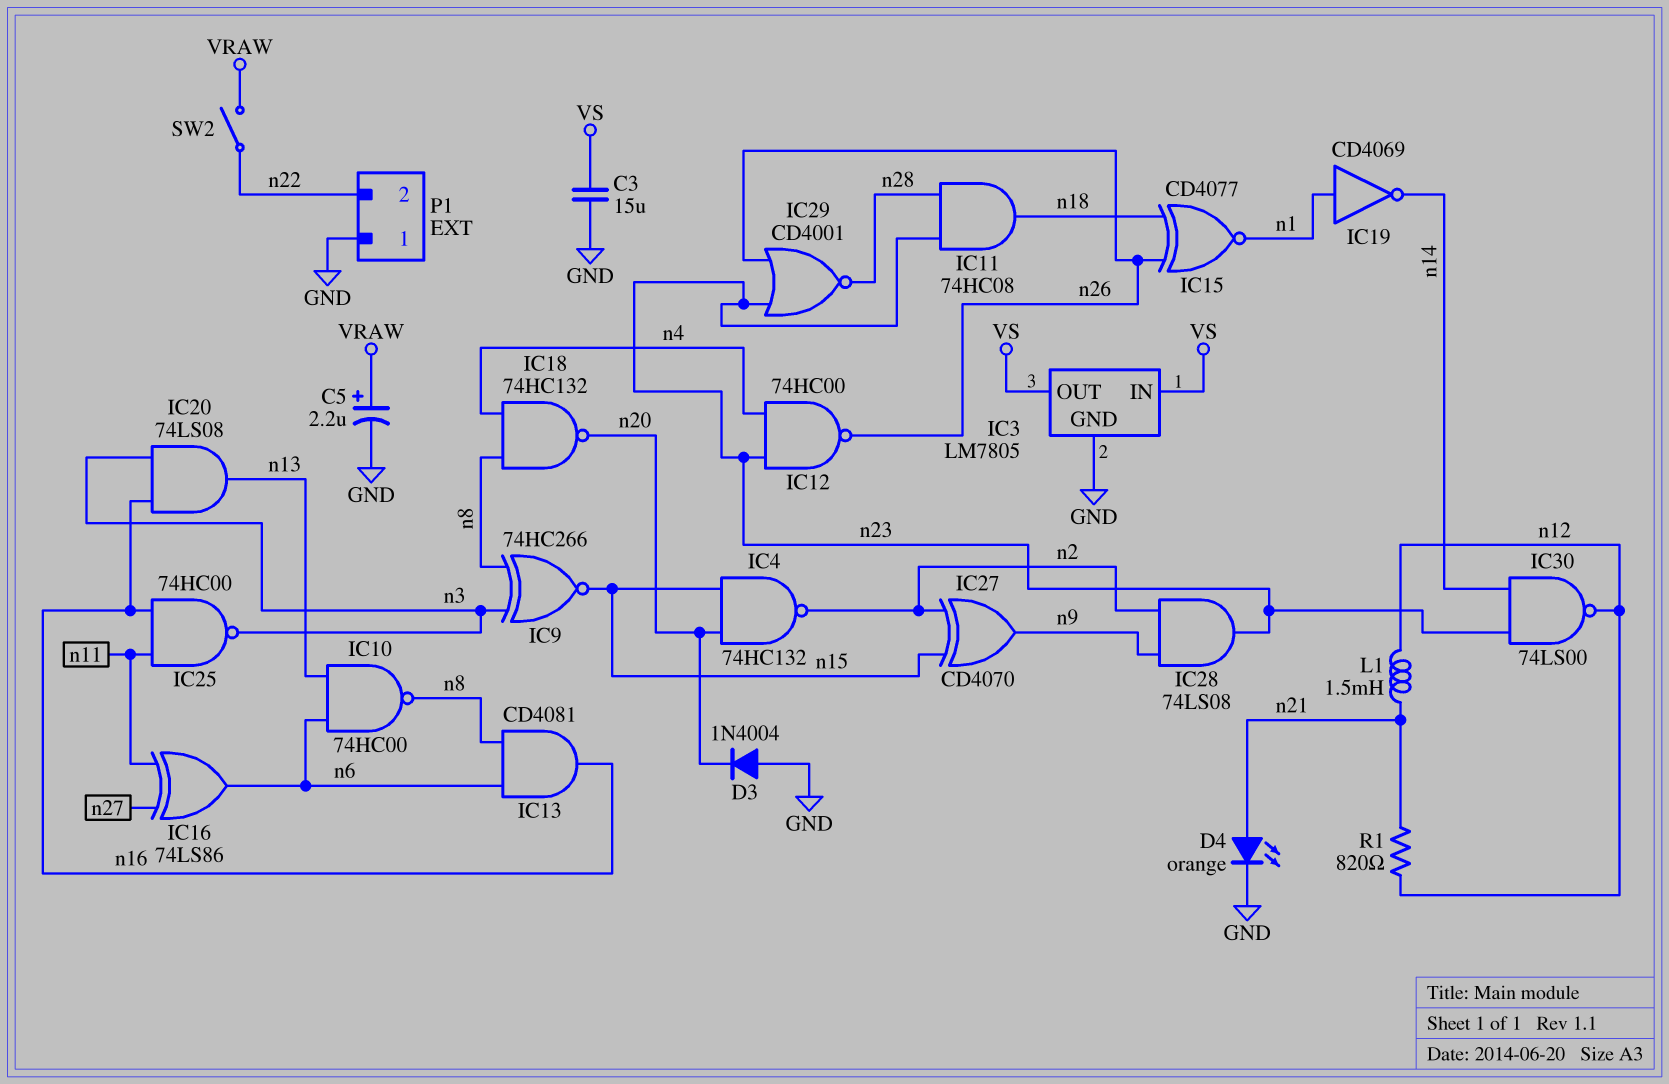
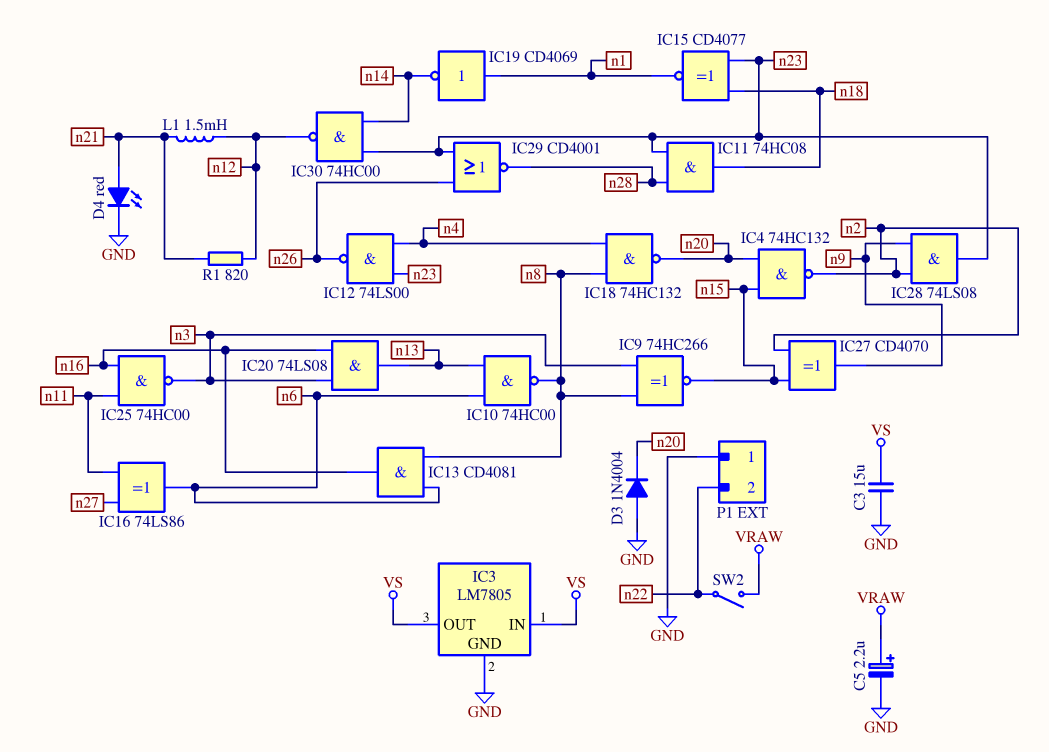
D4: LED orange (A n21, K GND) -> LED red (A n21, K GND)
IC12: NAND 74HC00 (in n4, in n23, out n26) -> NAND 74LS00 (in n4, in n23, out n26)
IC15: XNOR CD4077 (in n18, in n26, out n1) -> XNOR CD4077 (in n18, in n23, out n1)
IC30: NAND 74LS00 (in n14, in n23, out n12) -> NAND 74HC00 (in n14, in n23, out n12)

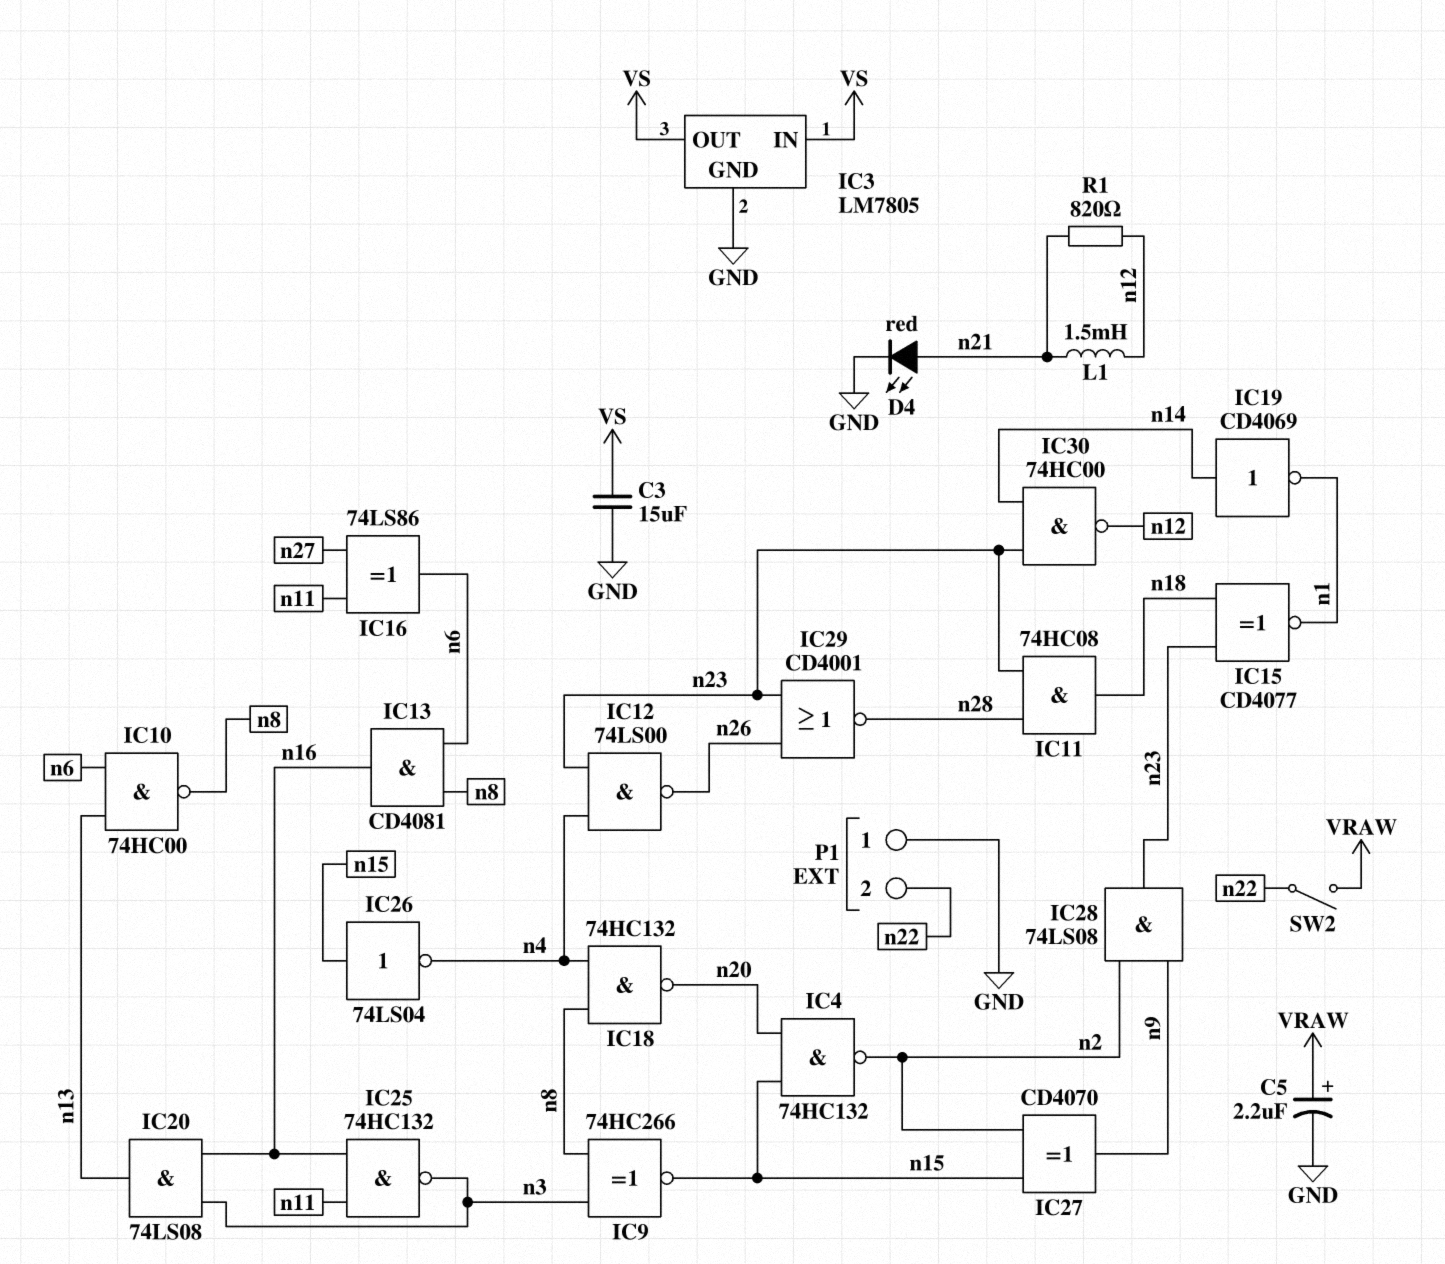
D3: diode 1N4004 (A GND, K n20) -> none
IC19: NOT CD4069 (in n1, out n14) -> NOT CD4069 (in n14, out n1)
IC25: NAND 74HC00 (in n11, in n16, out n3) -> NAND 74HC132 (in n11, in n16, out n3)
IC26: none -> NOT 74LS04 (in n15, out n4)

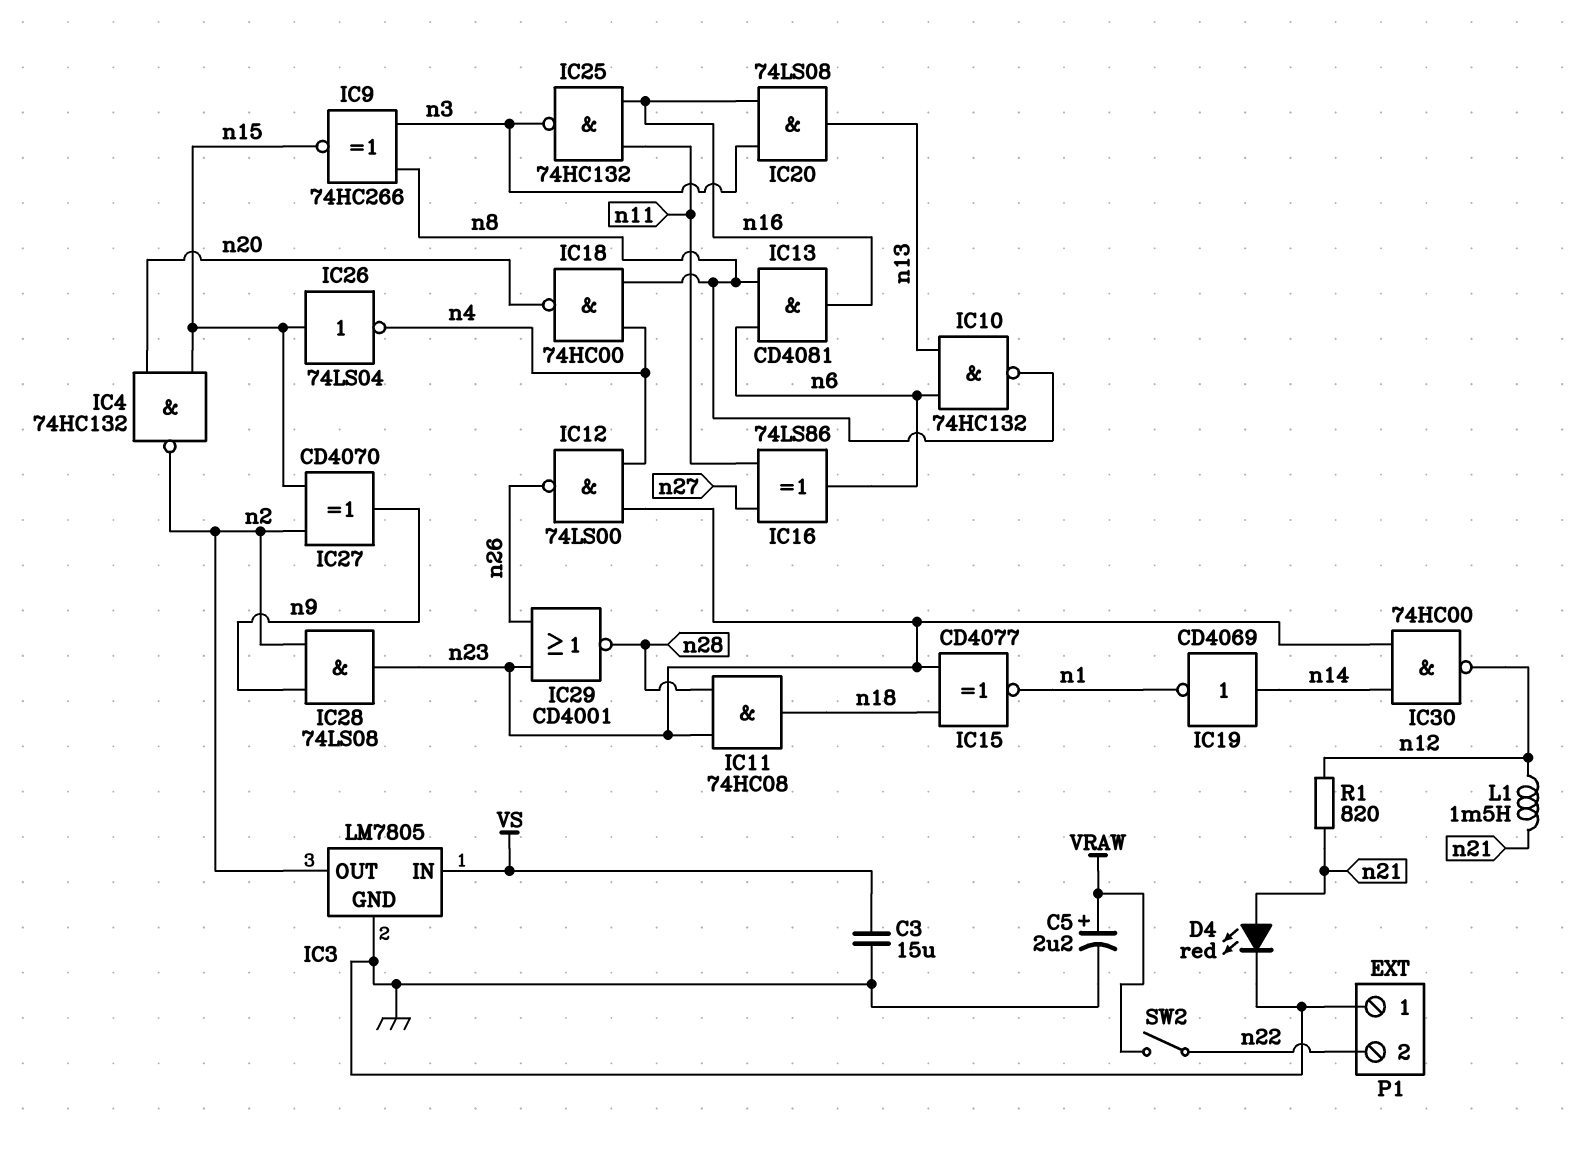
IC3 pin OUT: VS -> n2
IC10: NAND 74HC00 (in n6, in n13, out n8) -> NAND 74HC132 (in n6, in n13, out n8)
IC18: NAND 74HC132 (in n4, in n8, out n20) -> NAND 74HC00 (in n4, in n8, out n20)

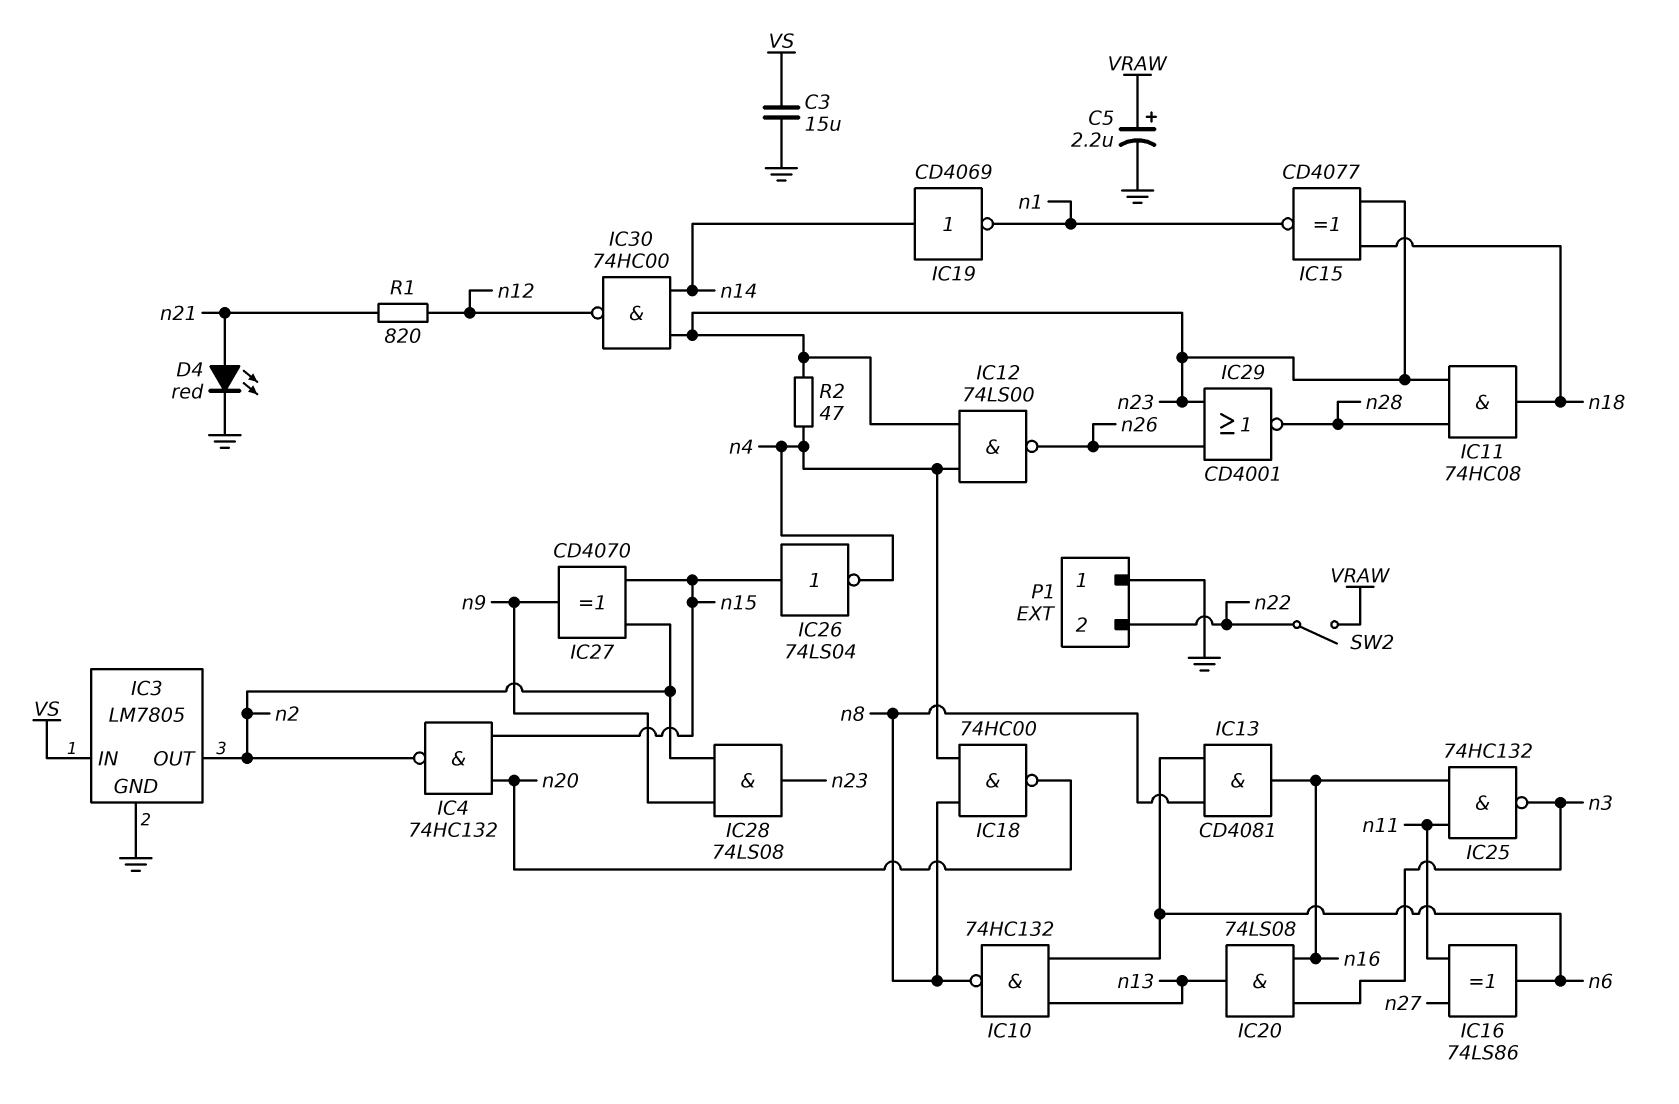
IC9: XNOR 74HC266 (in n3, in n8, out n15) -> none
L1: 1.5mH (n12, n21) -> none
R2: none -> 47 (n4, n23)

